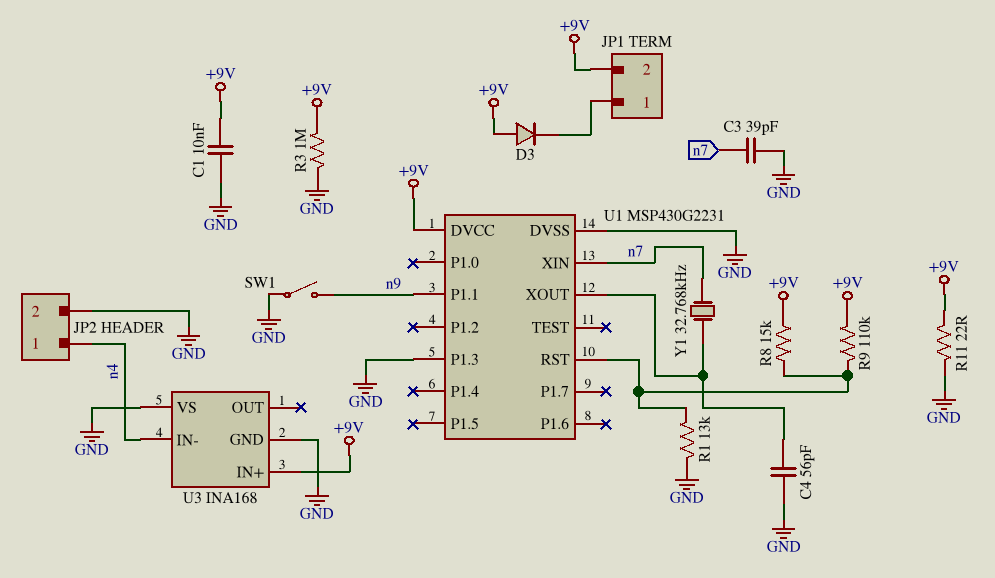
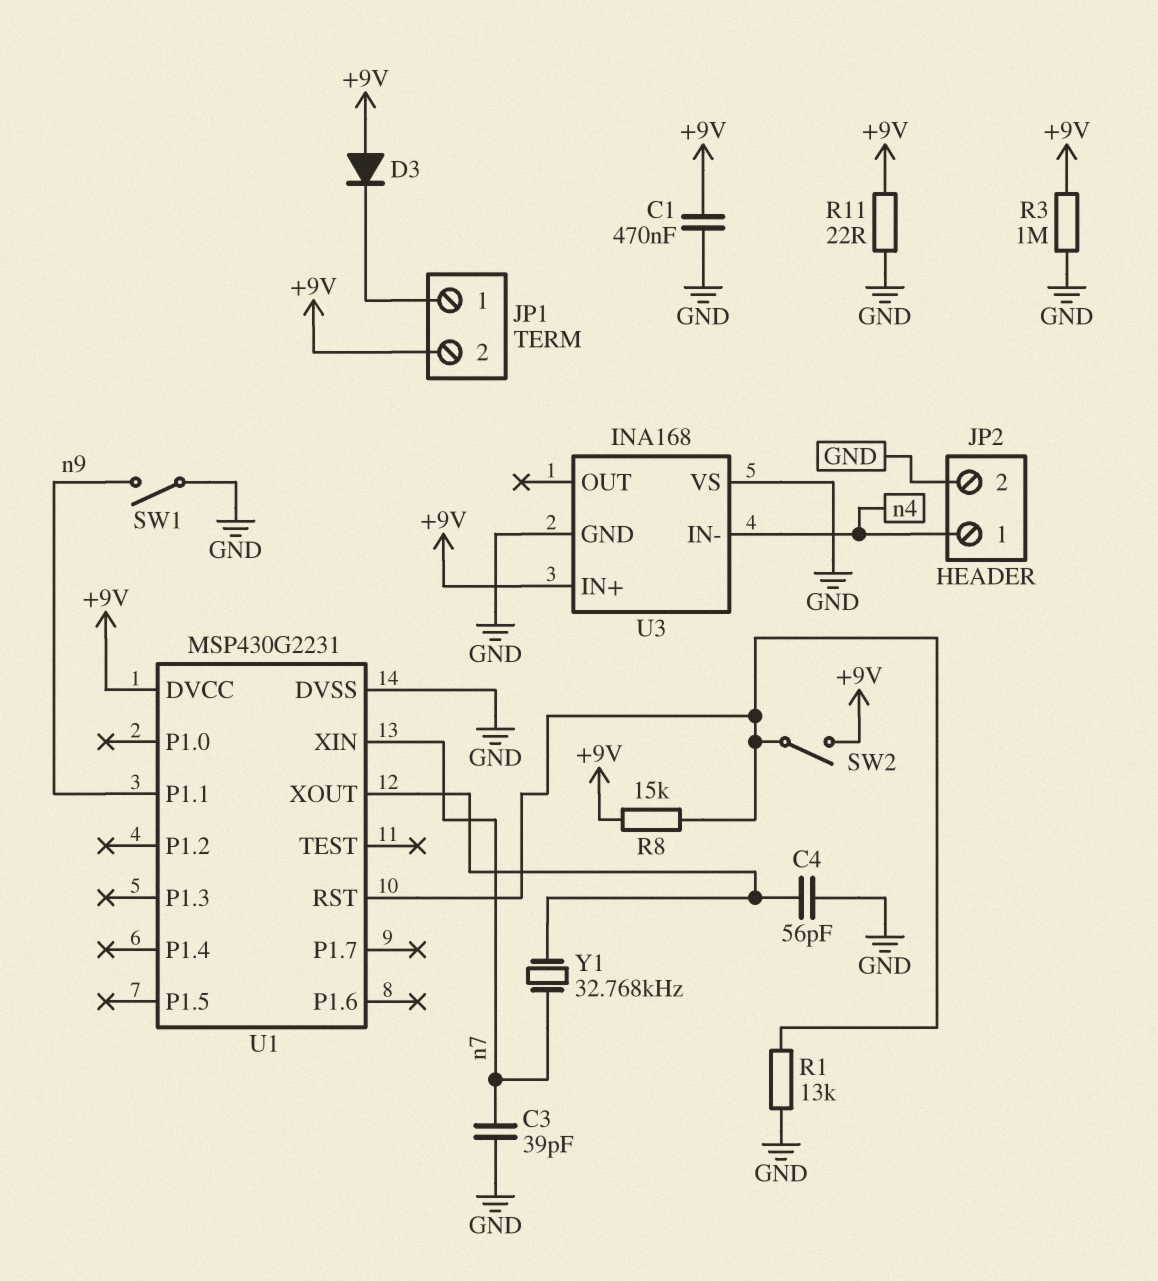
C1: 10nF (+9V, GND) -> 470nF (+9V, GND)
R9: 110k (+9V, U1/RST) -> none
SW2: none -> switch (+9V, U1/RST)
U1 pin P1.3: GND -> none

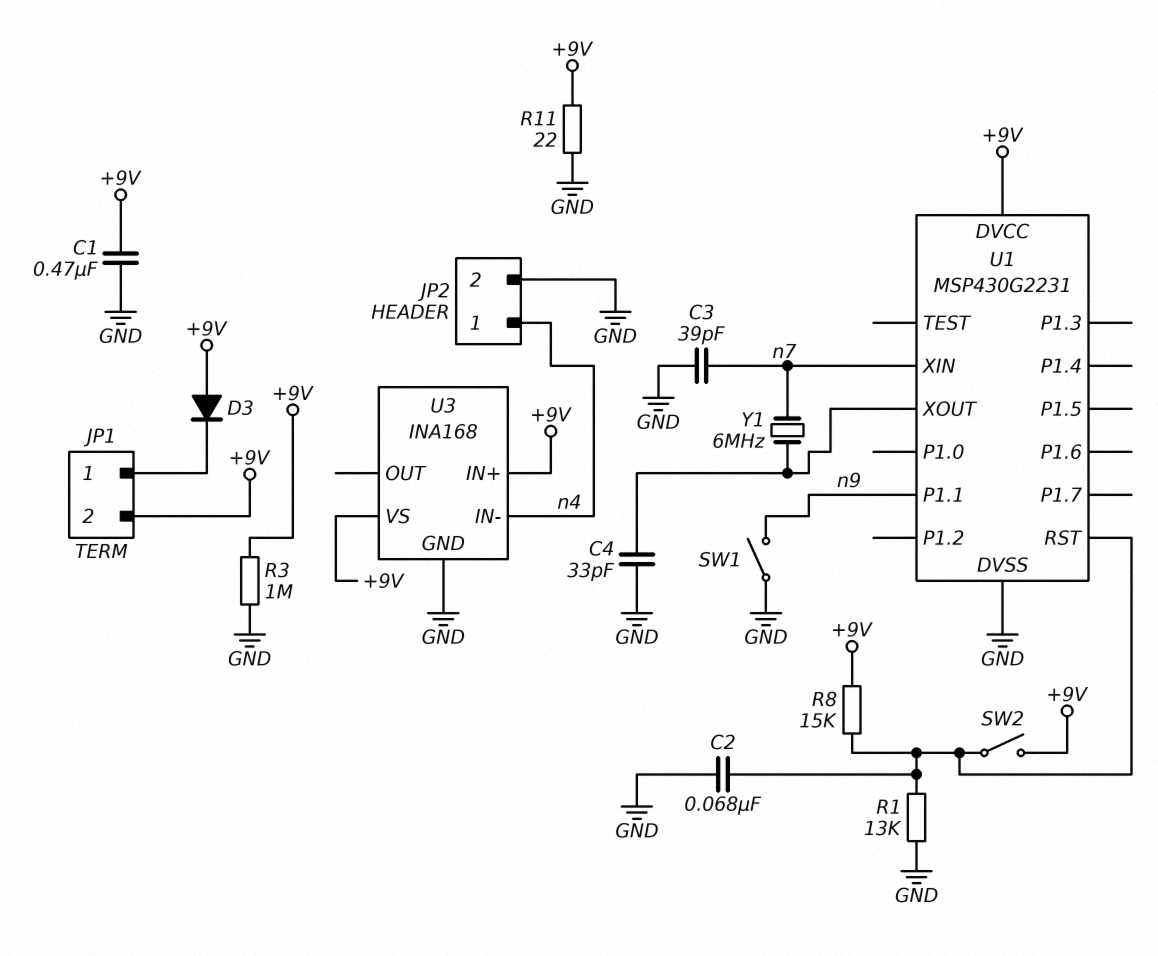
C2: none -> 68nF (GND, U1/RST)
C4: 56pF (GND, U1/XOUT) -> 33pF (GND, U1/XOUT)
U3 pin VS: GND -> +9V
Y1: 32.768kHz (U1/XOUT, n7) -> 6MHz (U1/XOUT, n7)

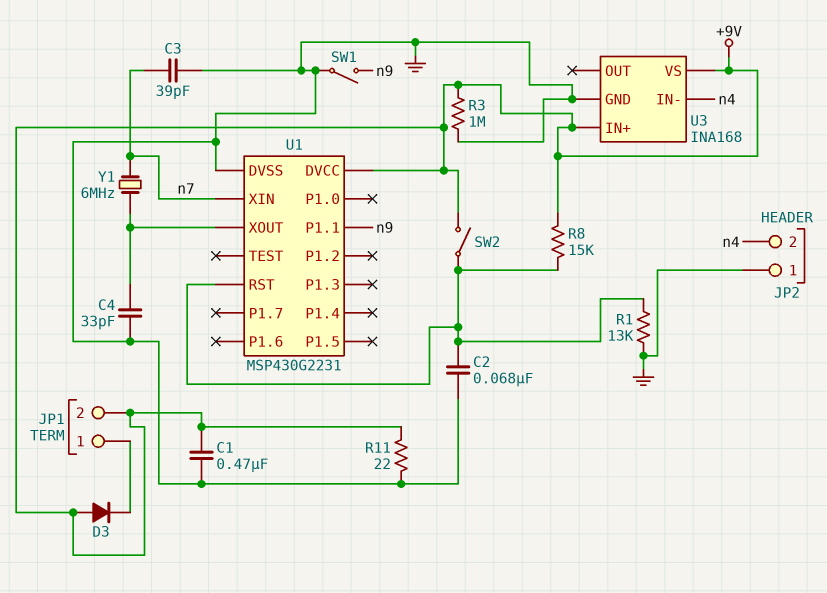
JP2 pin 1: n4 -> GND
JP2 pin 2: GND -> n4

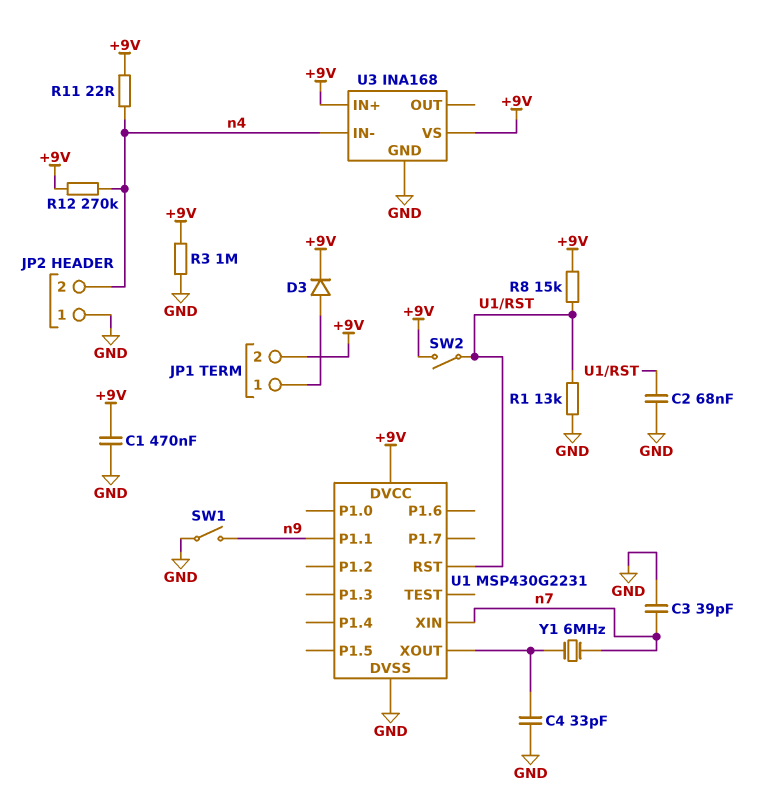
D3: diode (A +9V, K JP1/1) -> diode (A JP1/1, K +9V)
R11: 22 (+9V, GND) -> 22 (+9V, n4)
R12: none -> 270k (+9V, n4)

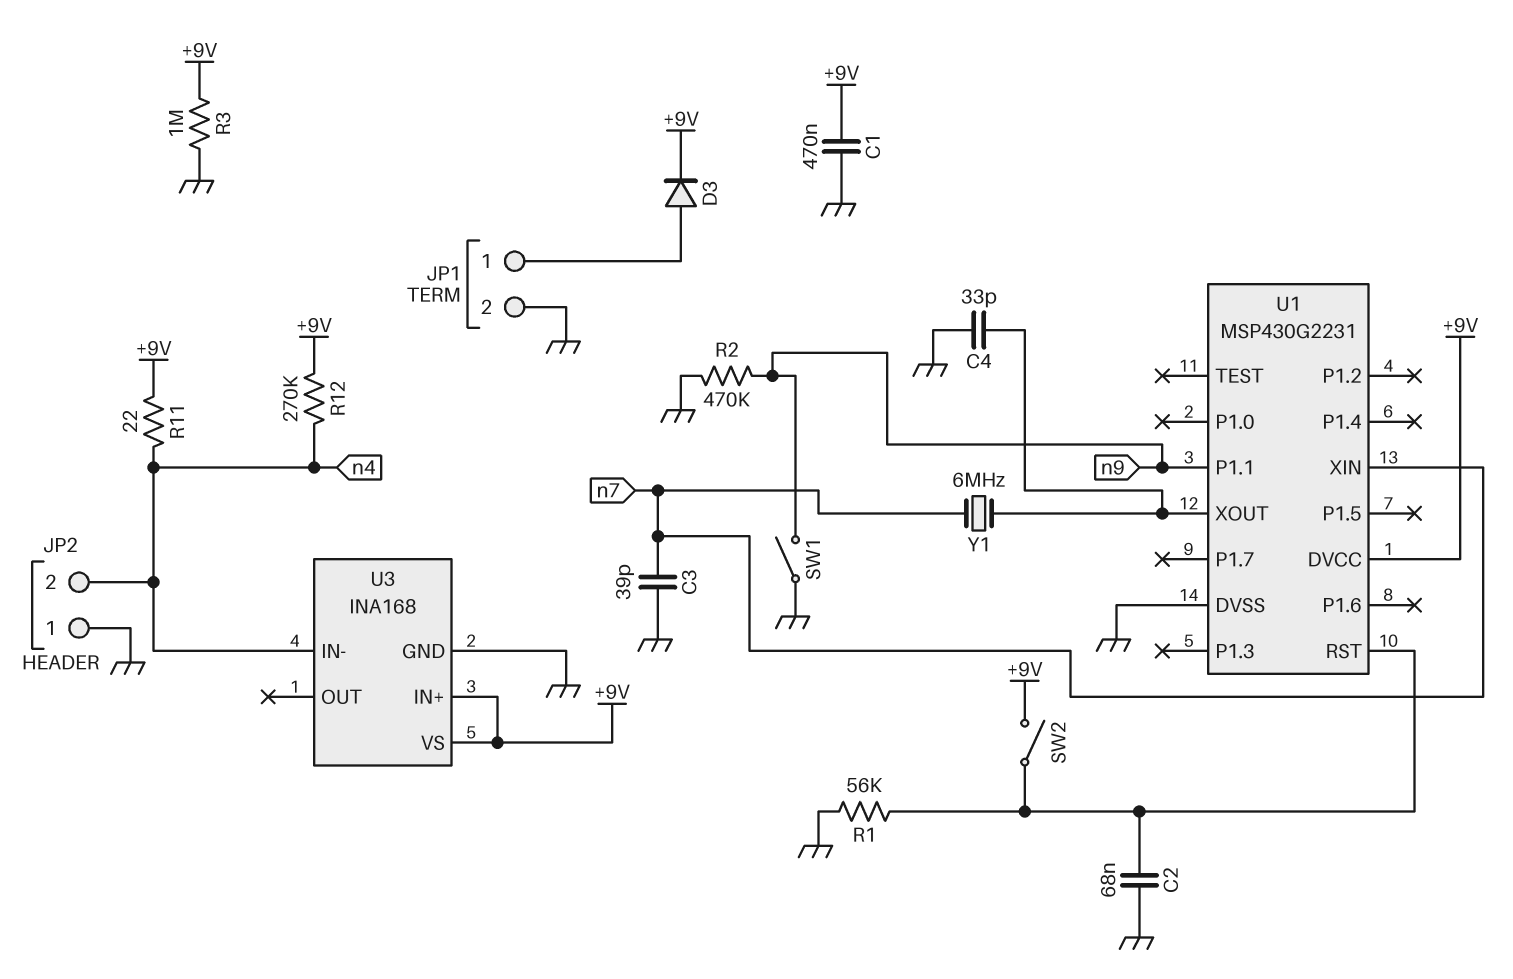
JP1 pin 2: +9V -> GND
R1: 13k (GND, U1/RST) -> 56k (GND, U1/RST)
R2: none -> 470k (GND, n9)
R8: 15k (+9V, U1/RST) -> none

